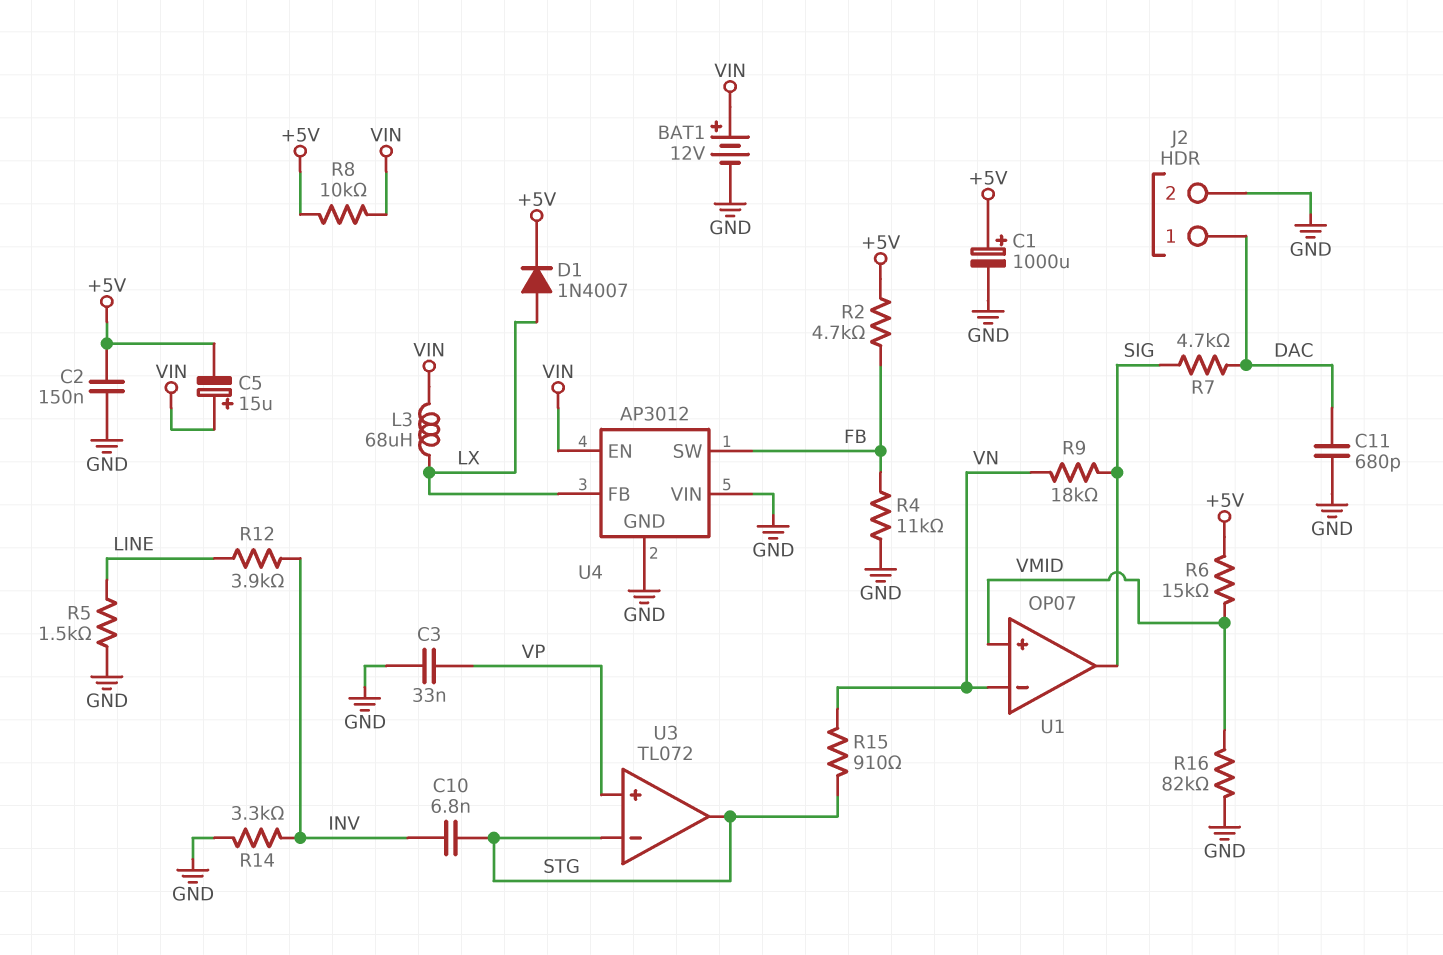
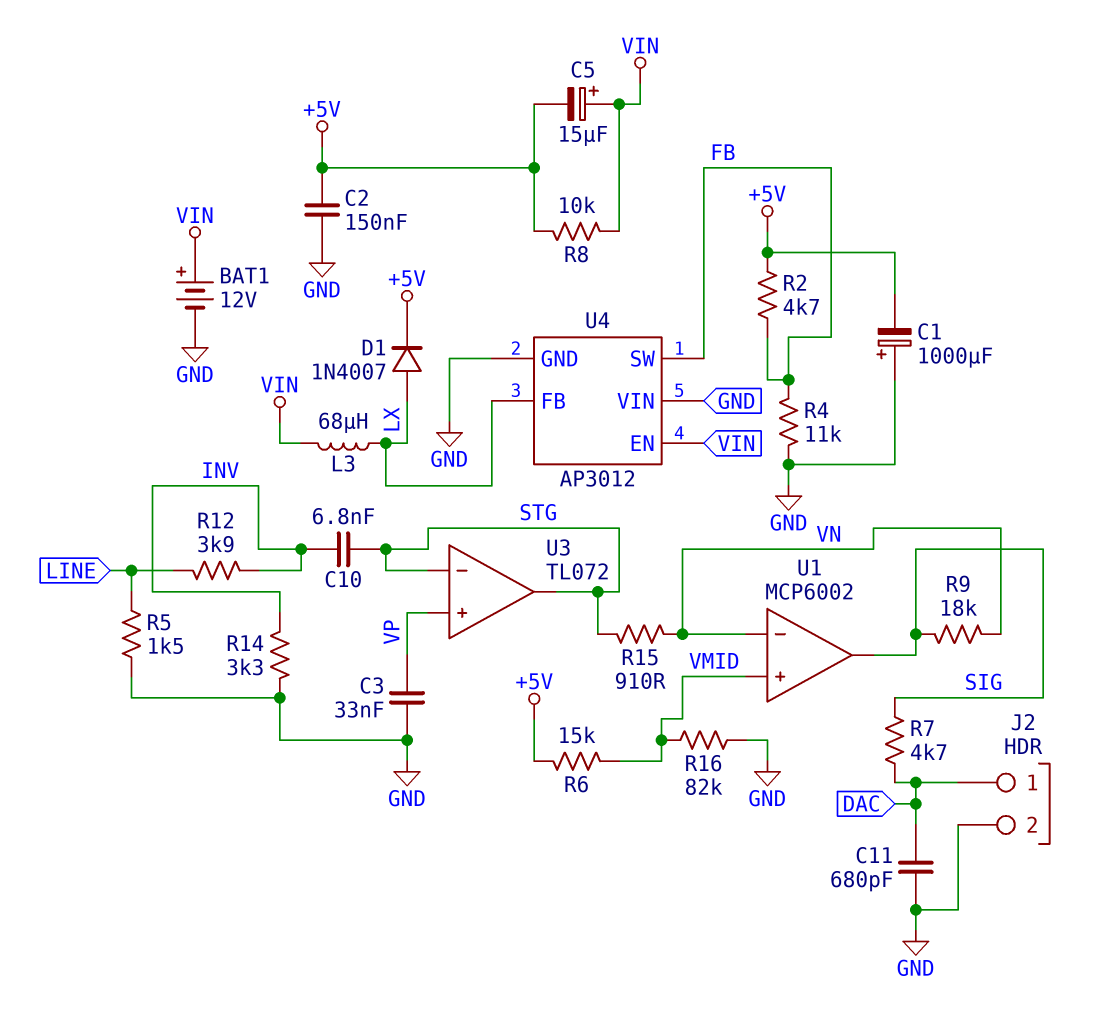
C1: 1000uF (plus +5V, minus GND) -> 1000uF (plus GND, minus +5V)
U1: OP07 -> MCP6002

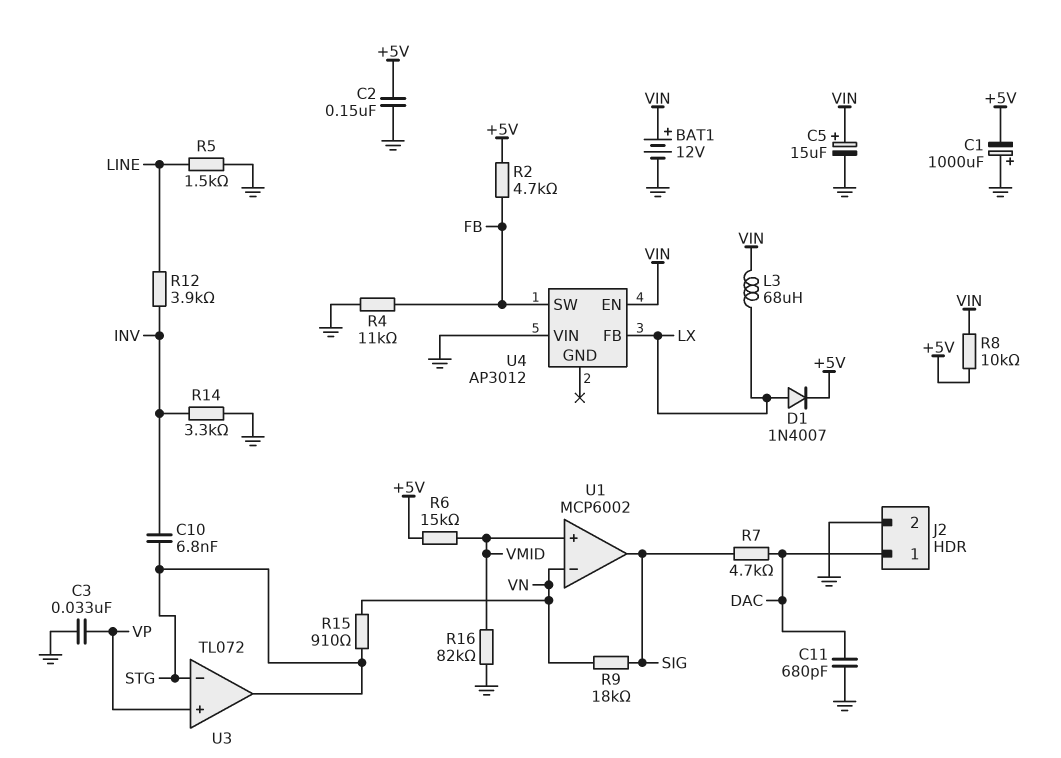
C5: 15uF (plus VIN, minus +5V) -> 15uF (plus VIN, minus GND)
U4 pin GND: GND -> none

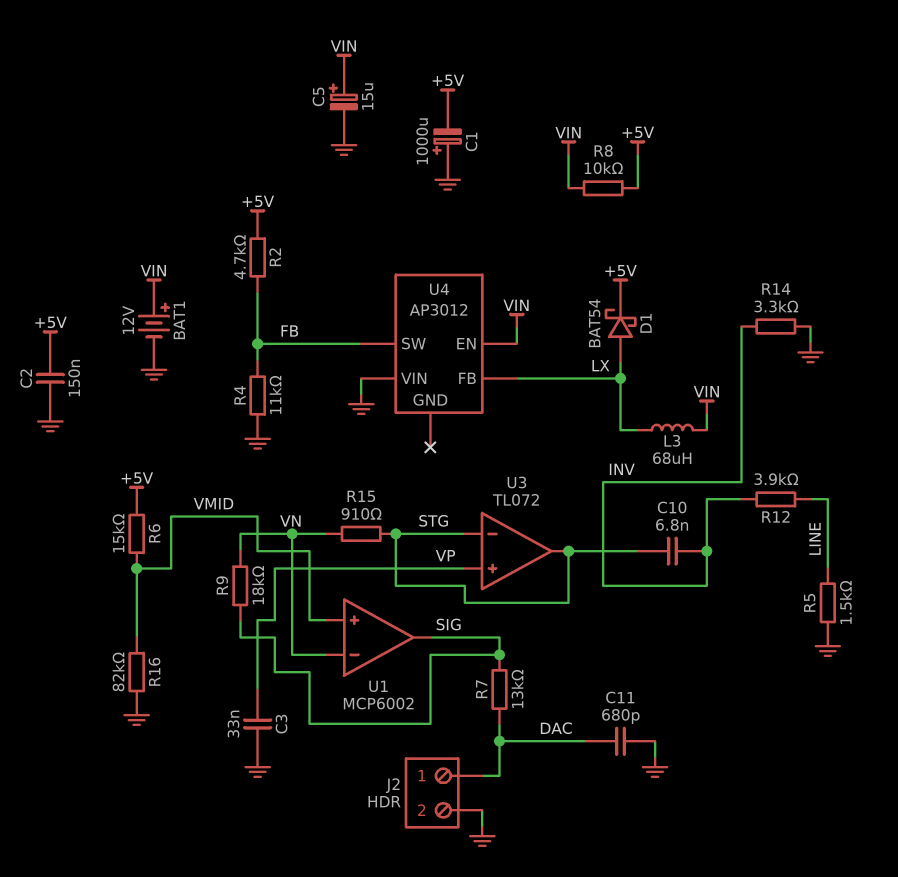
D1: diode 1N4007 (A LX, K +5V) -> schottky BAT54 (A LX, K +5V)
R7: 4.7k (DAC, SIG) -> 13k (DAC, SIG)

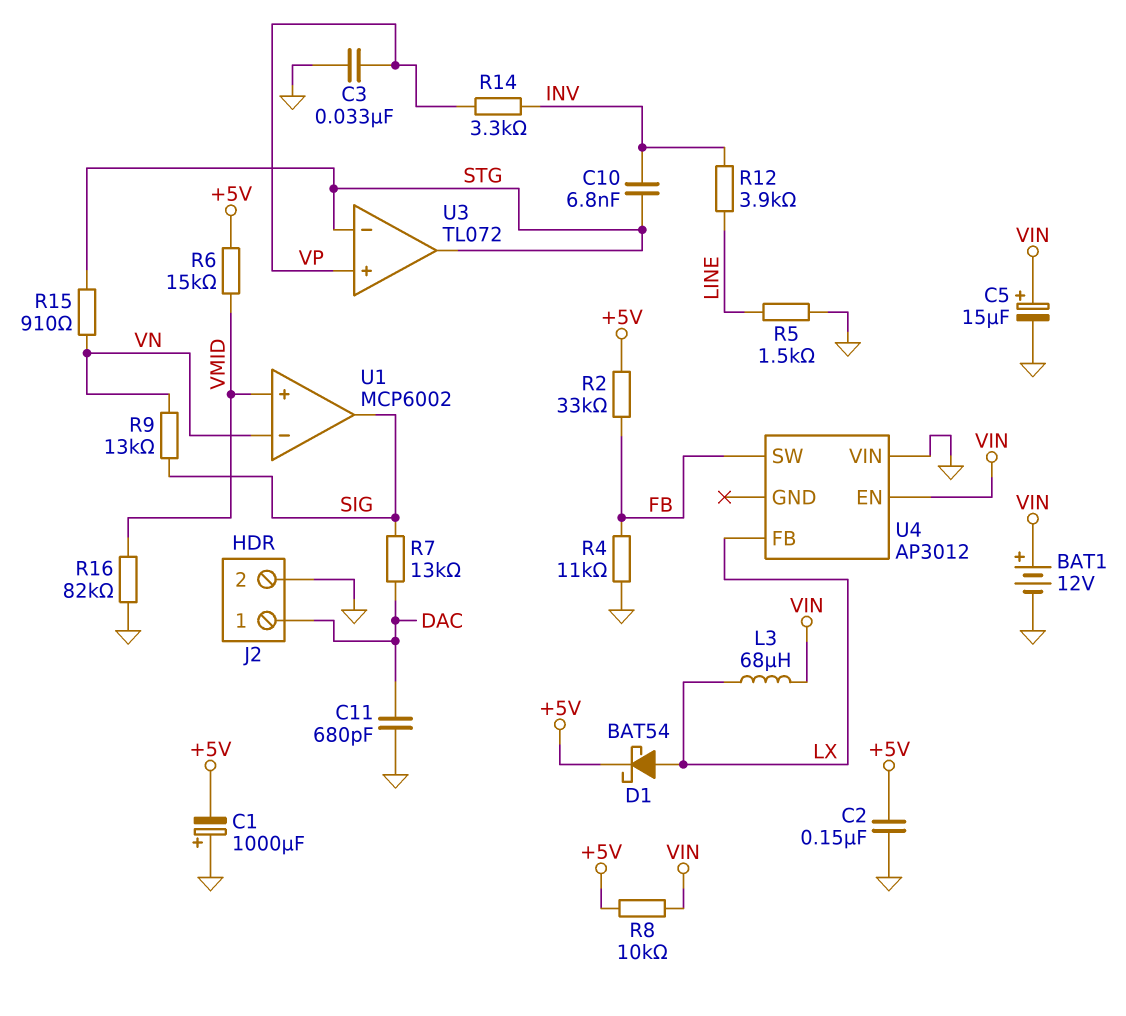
R2: 4.7k (+5V, FB) -> 33k (+5V, FB)
R9: 18k (SIG, VN) -> 13k (SIG, VN)
R14: 3.3k (GND, INV) -> 3.3k (INV, VP)

